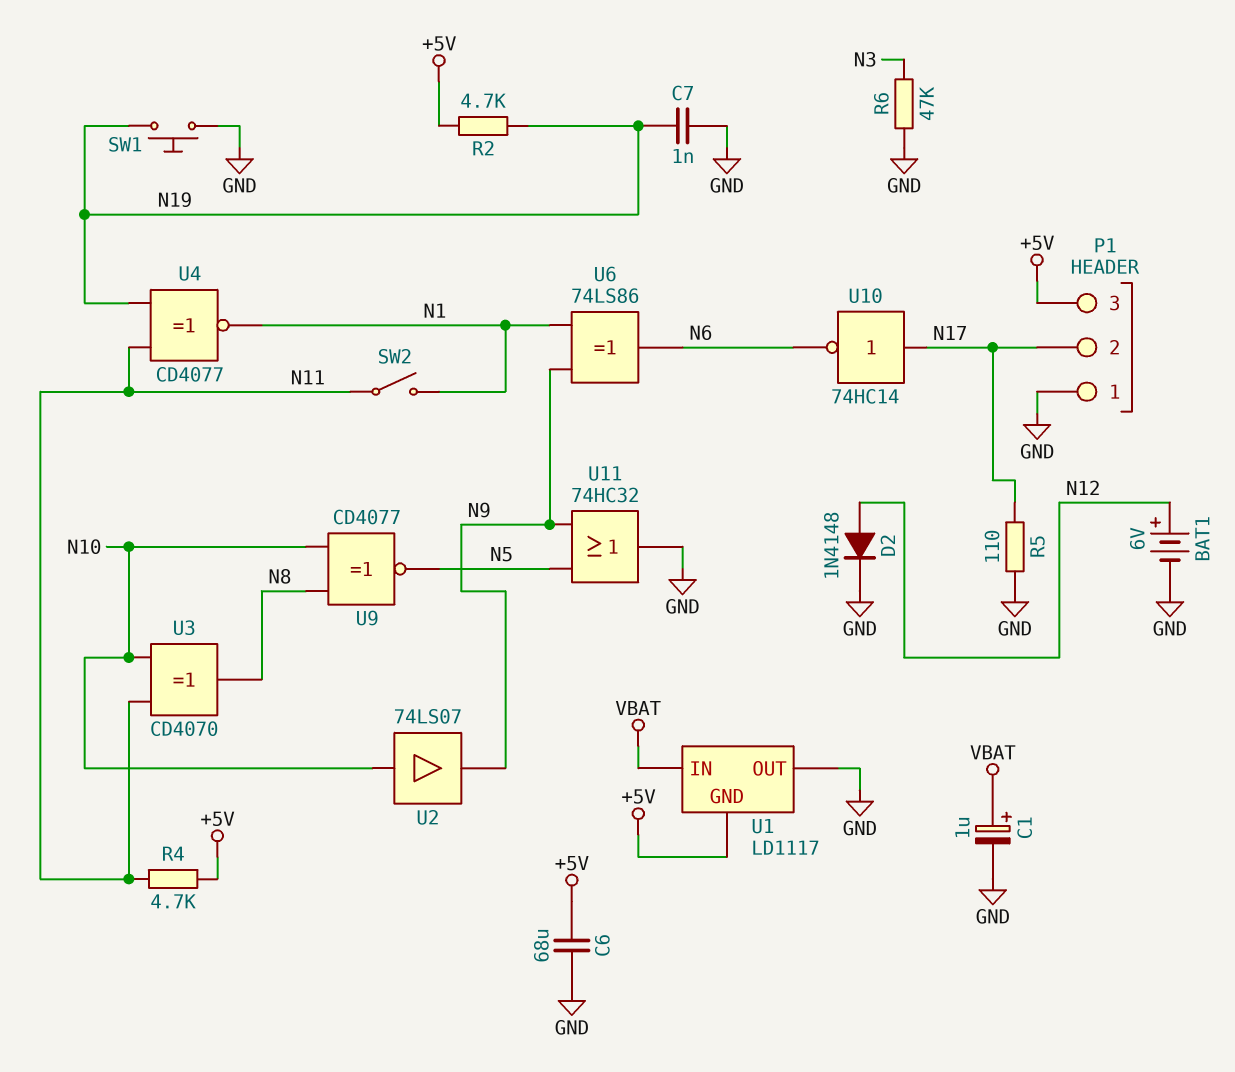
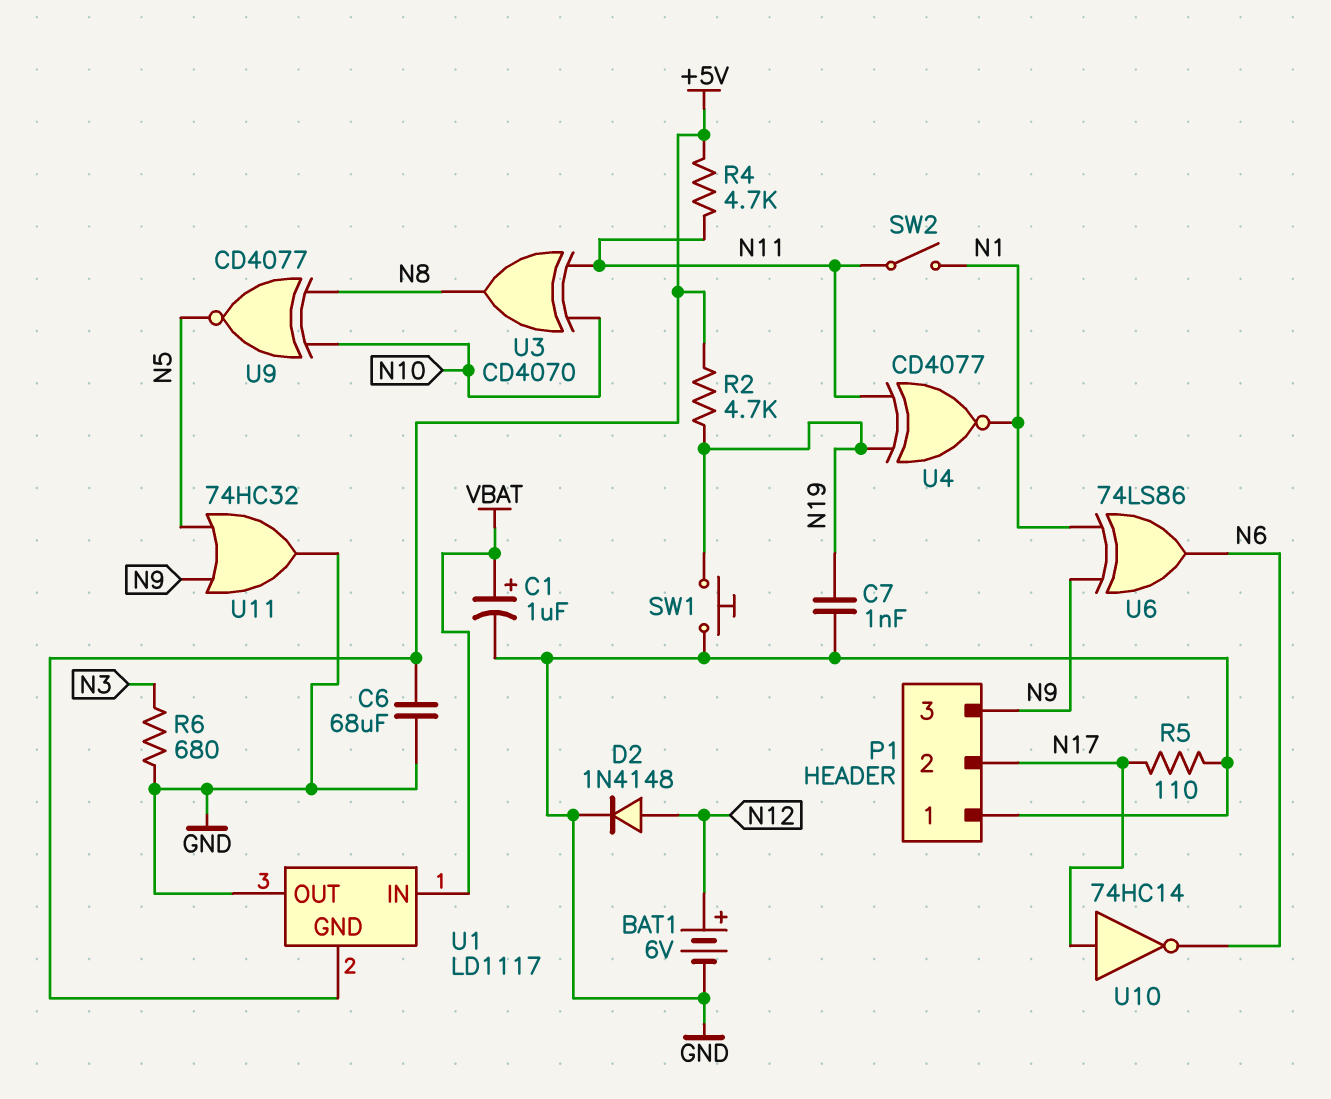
P1 pin 3: +5V -> N9
R6: 47k (GND, N3) -> 680 (GND, N3)
U2: buffer 74LS07 (in N10, out N9) -> none

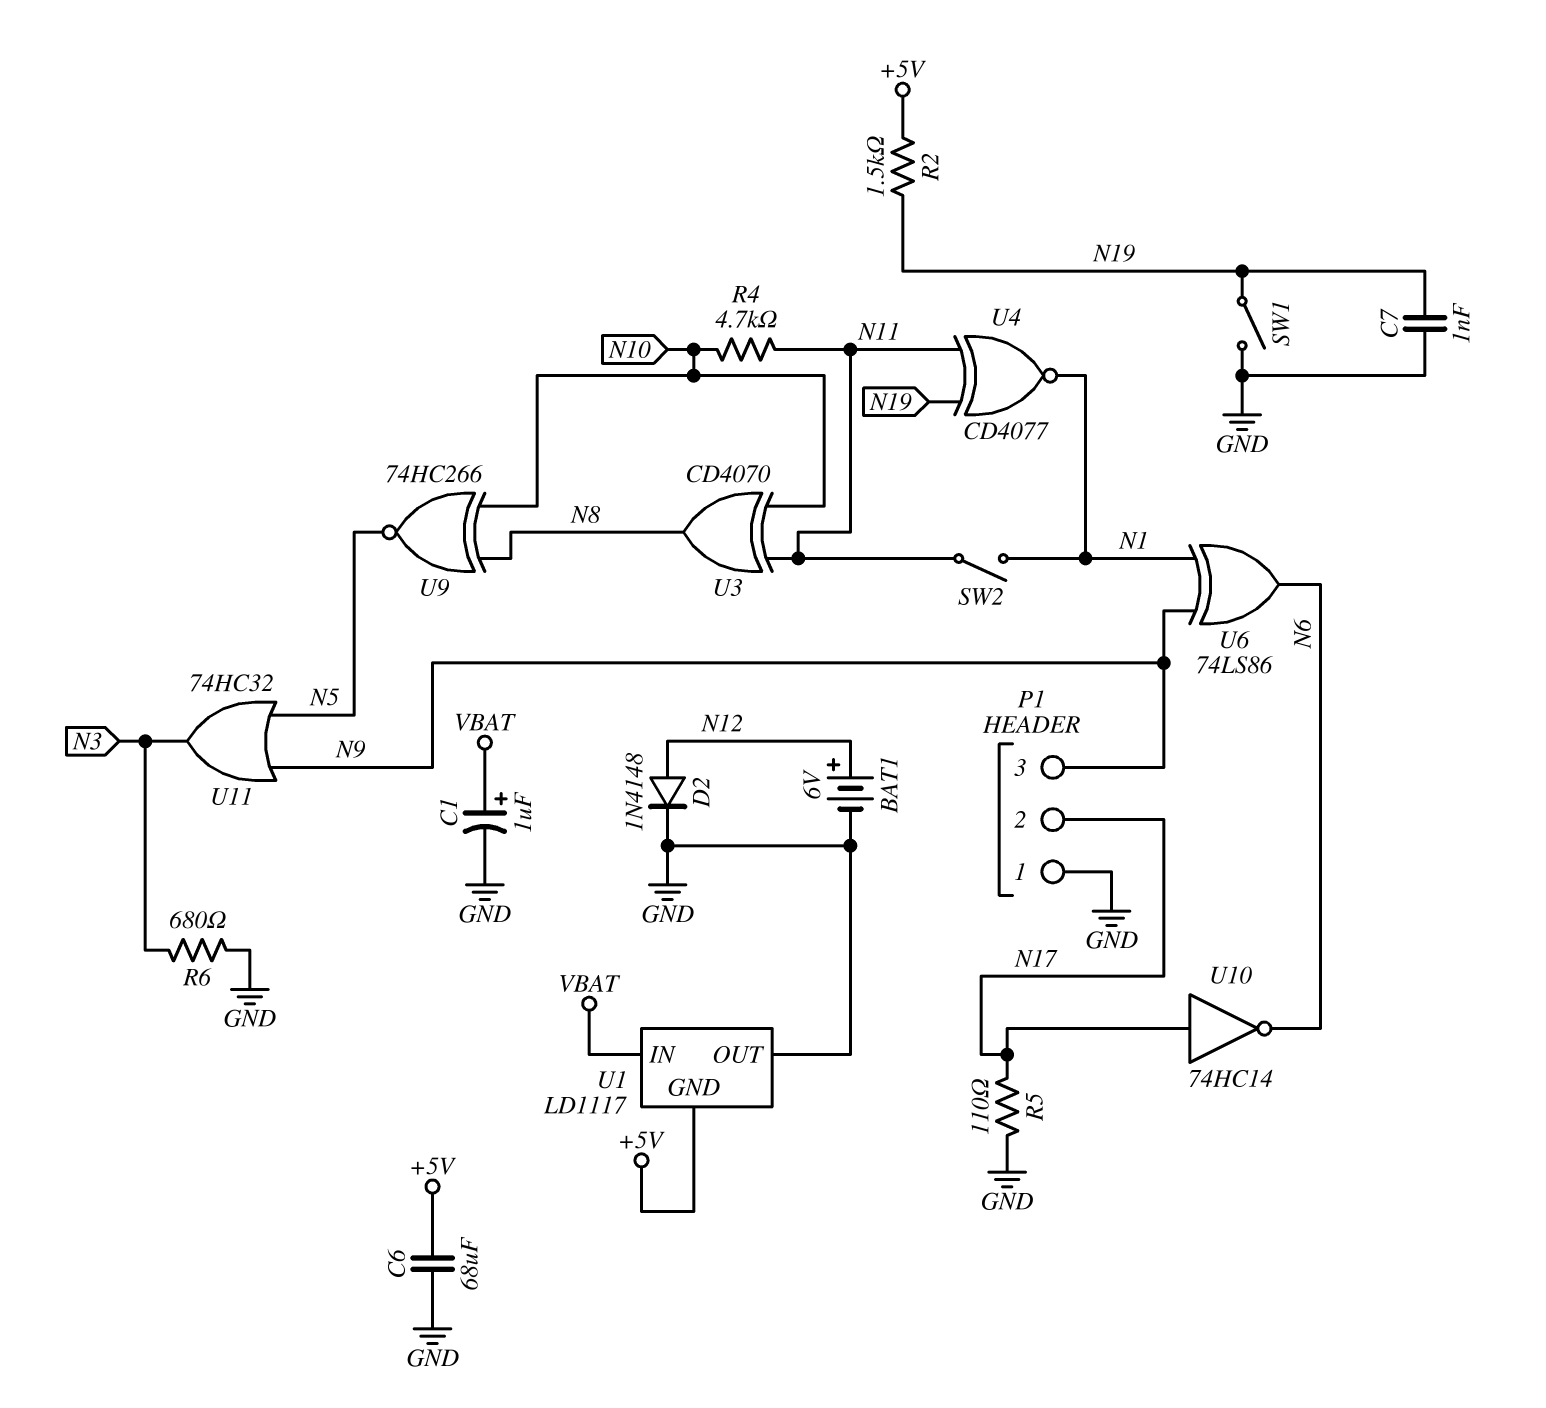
R2: 4.7k (+5V, N19) -> 1.5k (+5V, N19)
R4: 4.7k (+5V, N11) -> 4.7k (N10, N11)
SW1: button (GND, N19) -> switch (GND, N19)
U9: XNOR CD4077 (in N8, in N10, out N5) -> XNOR 74HC266 (in N8, in N10, out N5)
U11: OR 74HC32 (in N5, in N9, out GND) -> OR 74HC32 (in N5, in N9, out N3)

